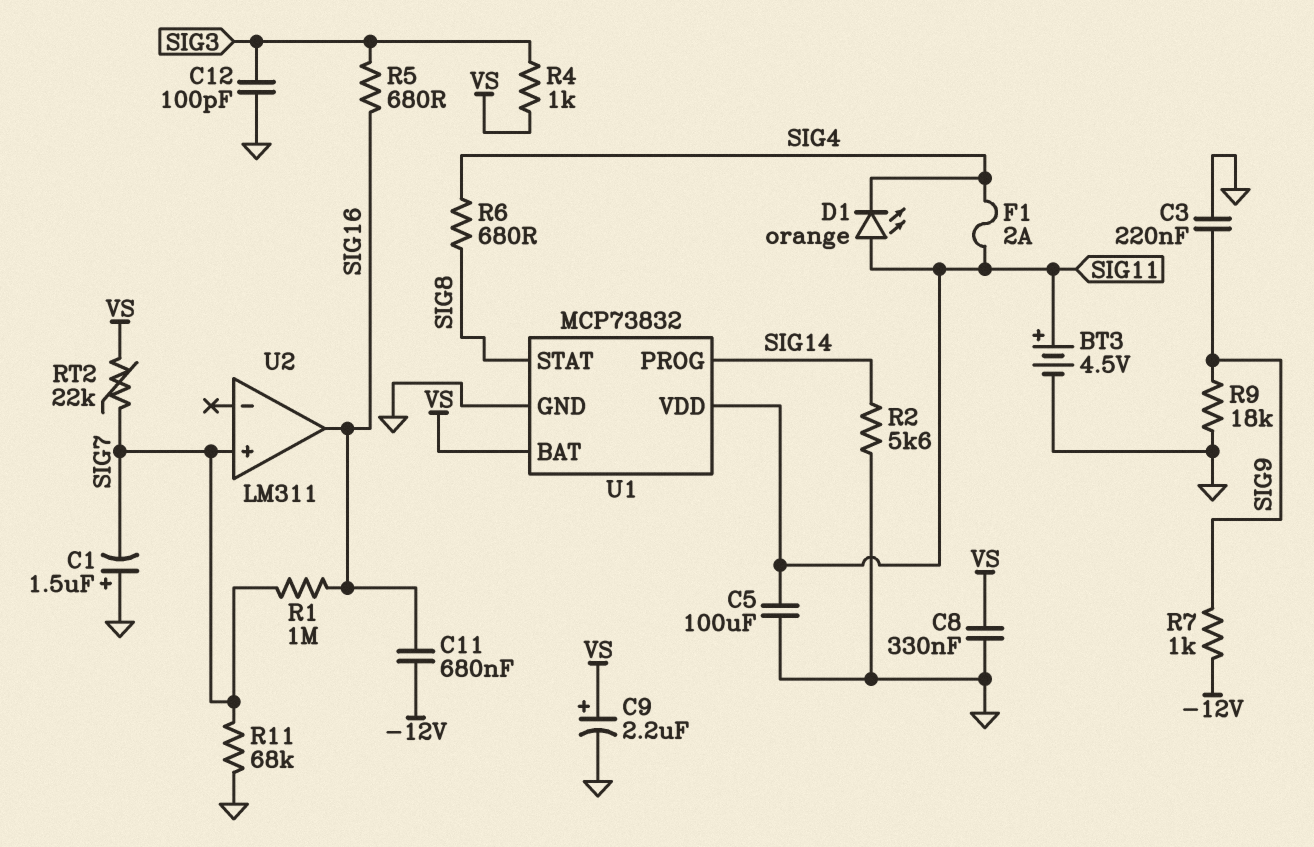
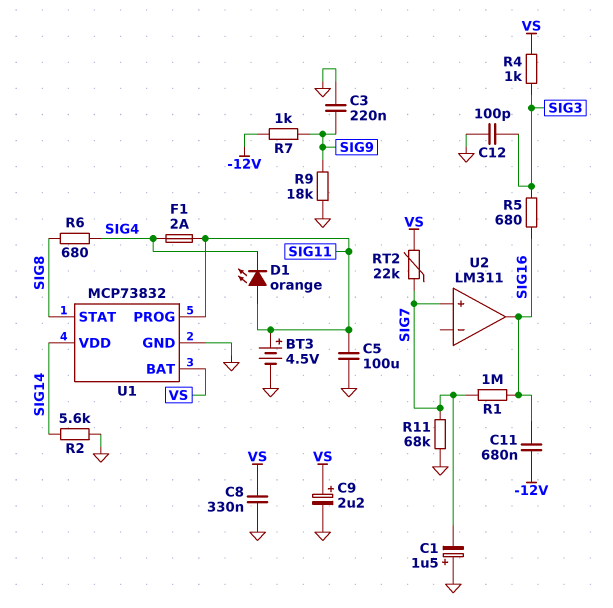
U1 pin PROG: SIG14 -> SIG11
U1 pin VDD: SIG11 -> SIG14

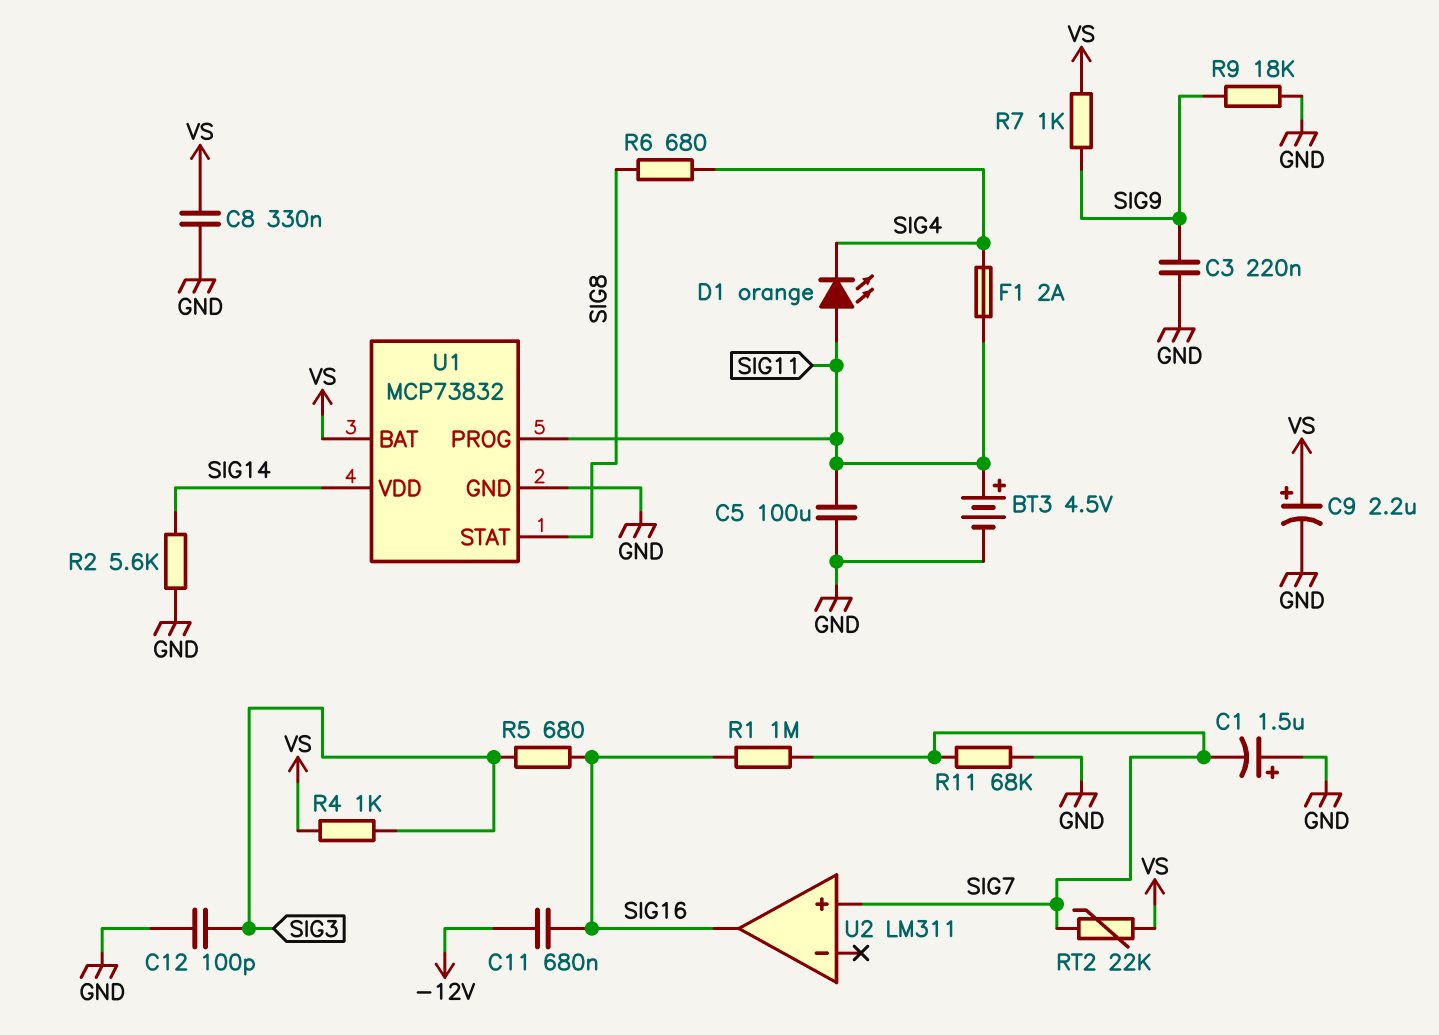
R7: 1k (-12V, SIG9) -> 1k (SIG9, VS)

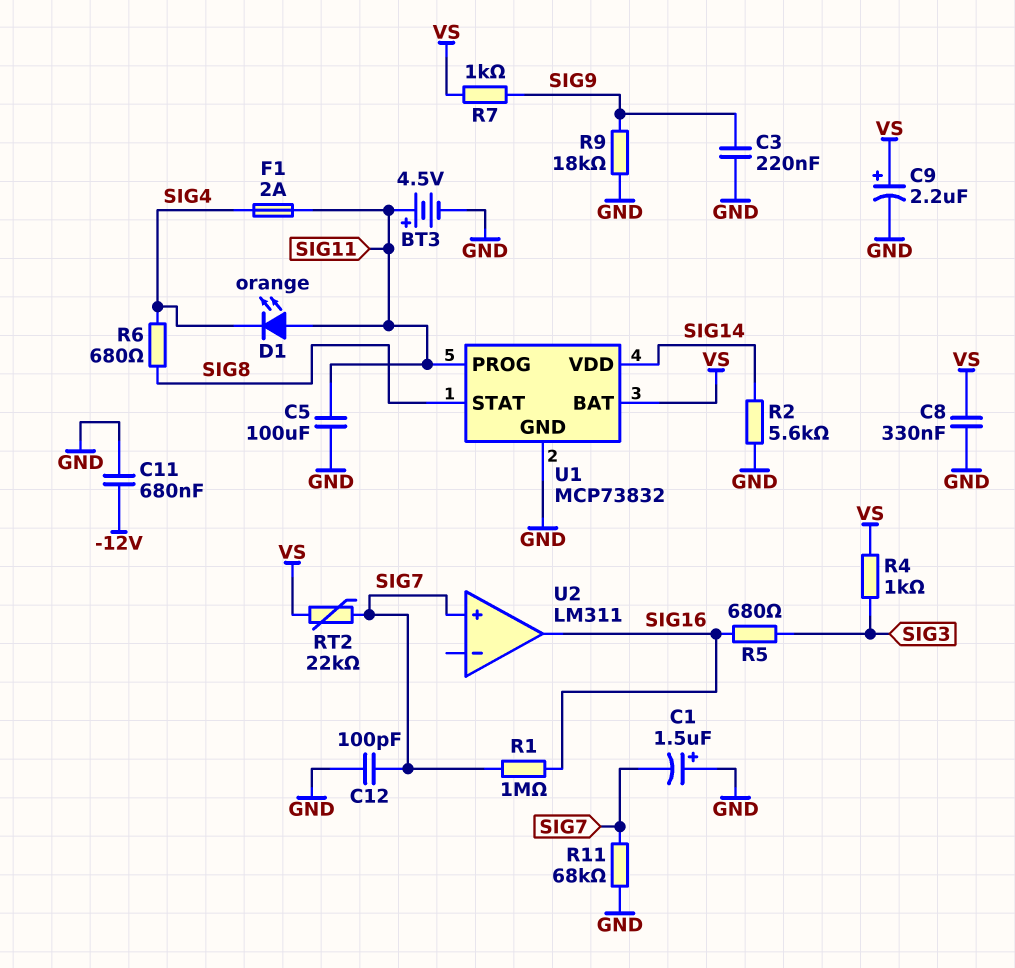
C11: 680nF (-12V, SIG16) -> 680nF (-12V, GND)
C12: 100pF (GND, SIG3) -> 100pF (GND, SIG7)

